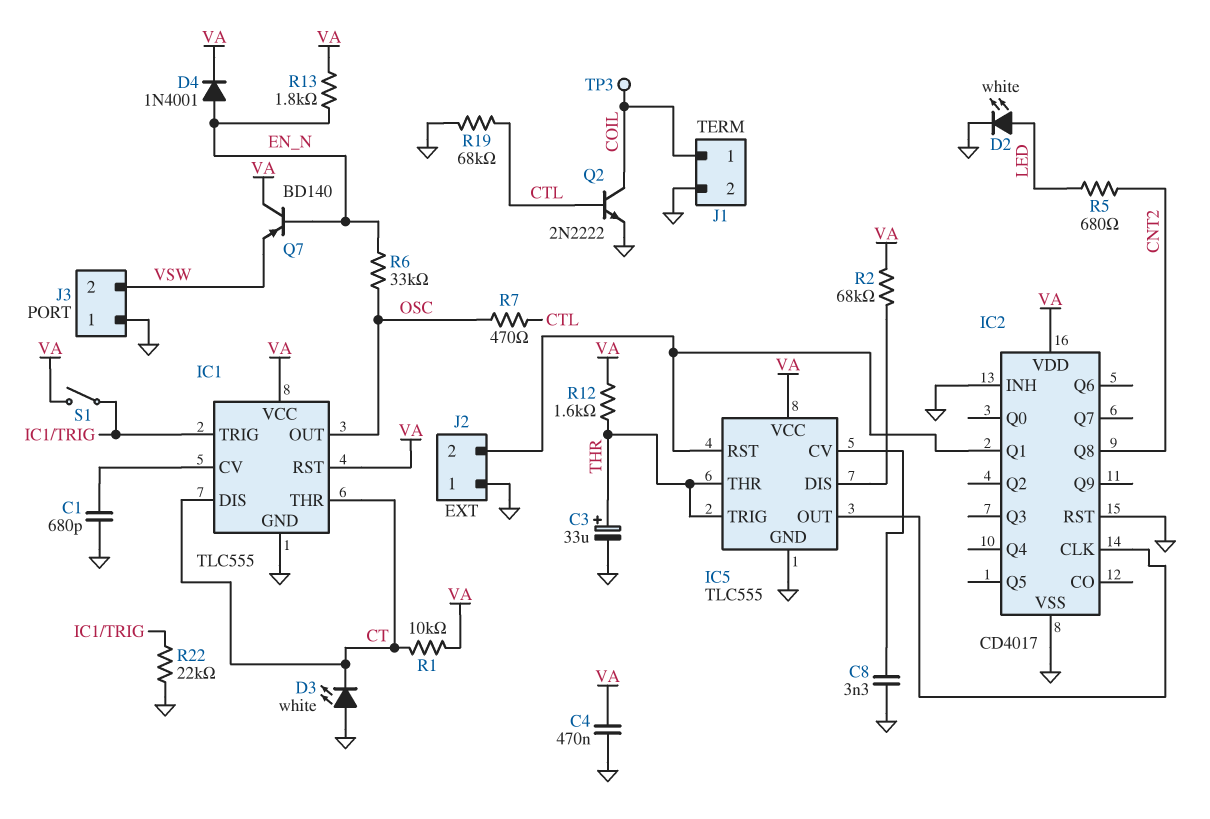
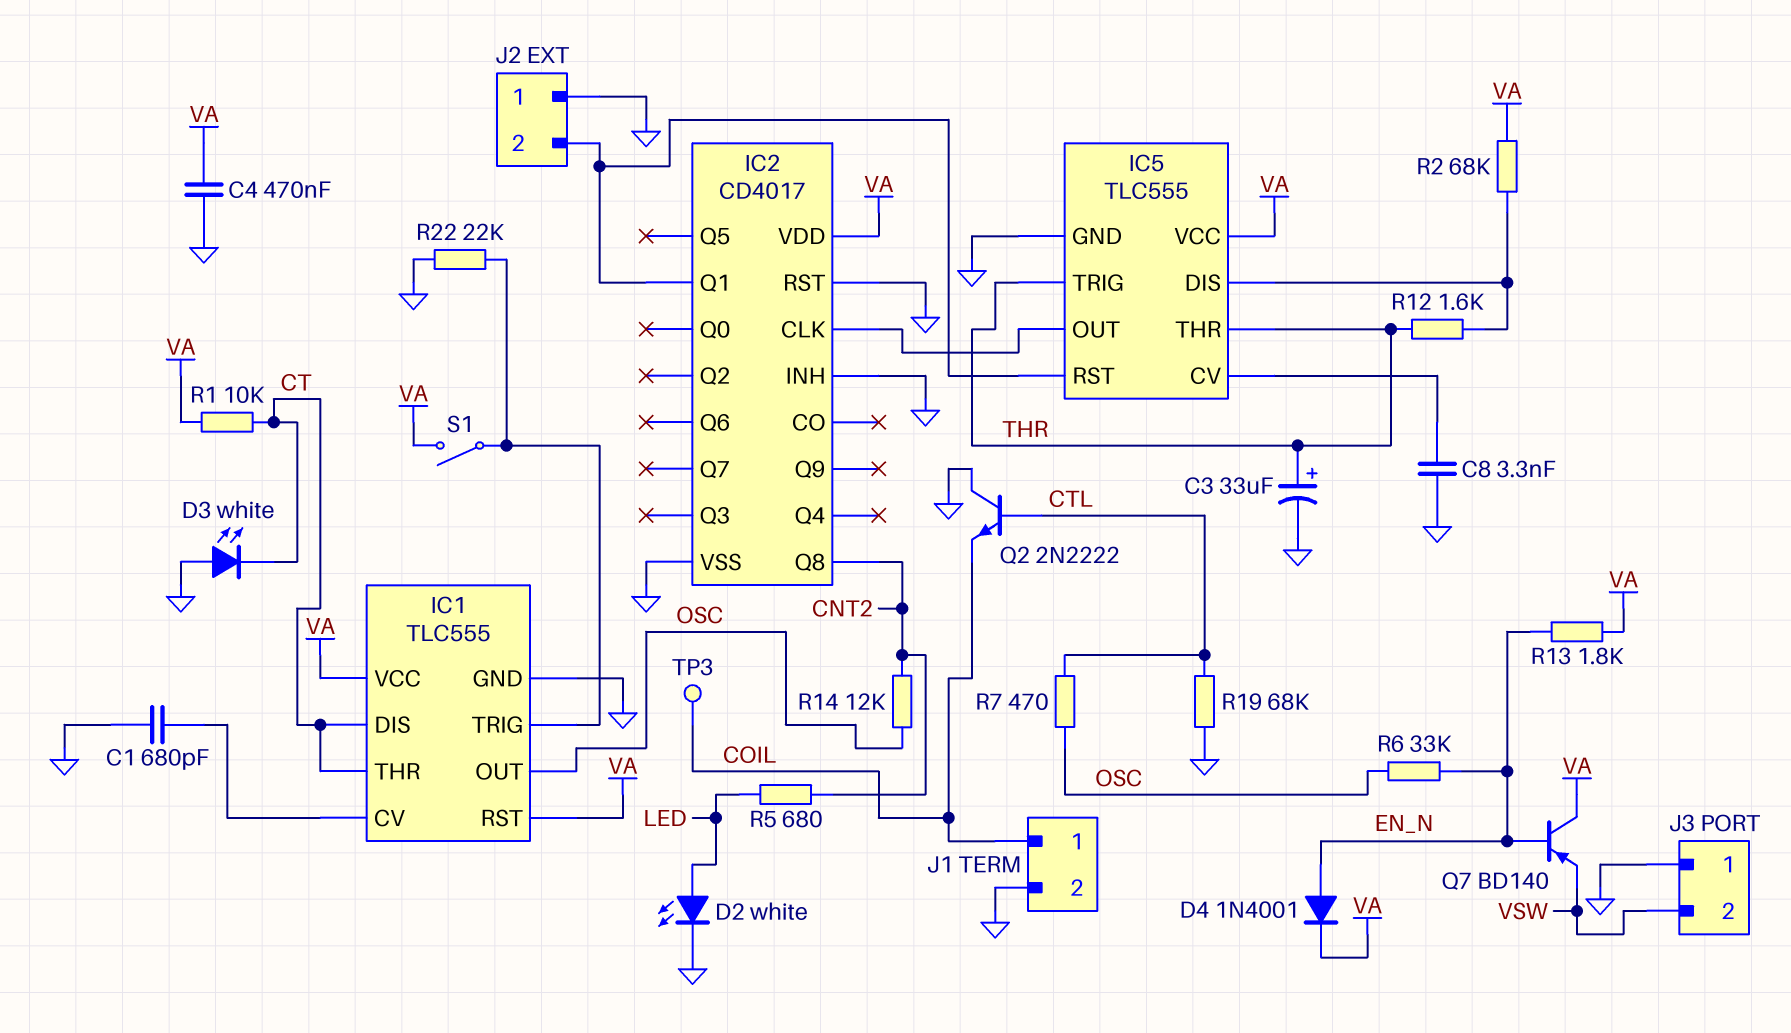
Q2: NPN 2N2222 (B CTL, C COIL, E GND) -> NPN 2N2222 (B CTL, C GND, E COIL)
R12: 1.6k (THR, VA) -> 1.6k (IC5/DIS, THR)
R14: none -> 12k (CNT2, OSC)

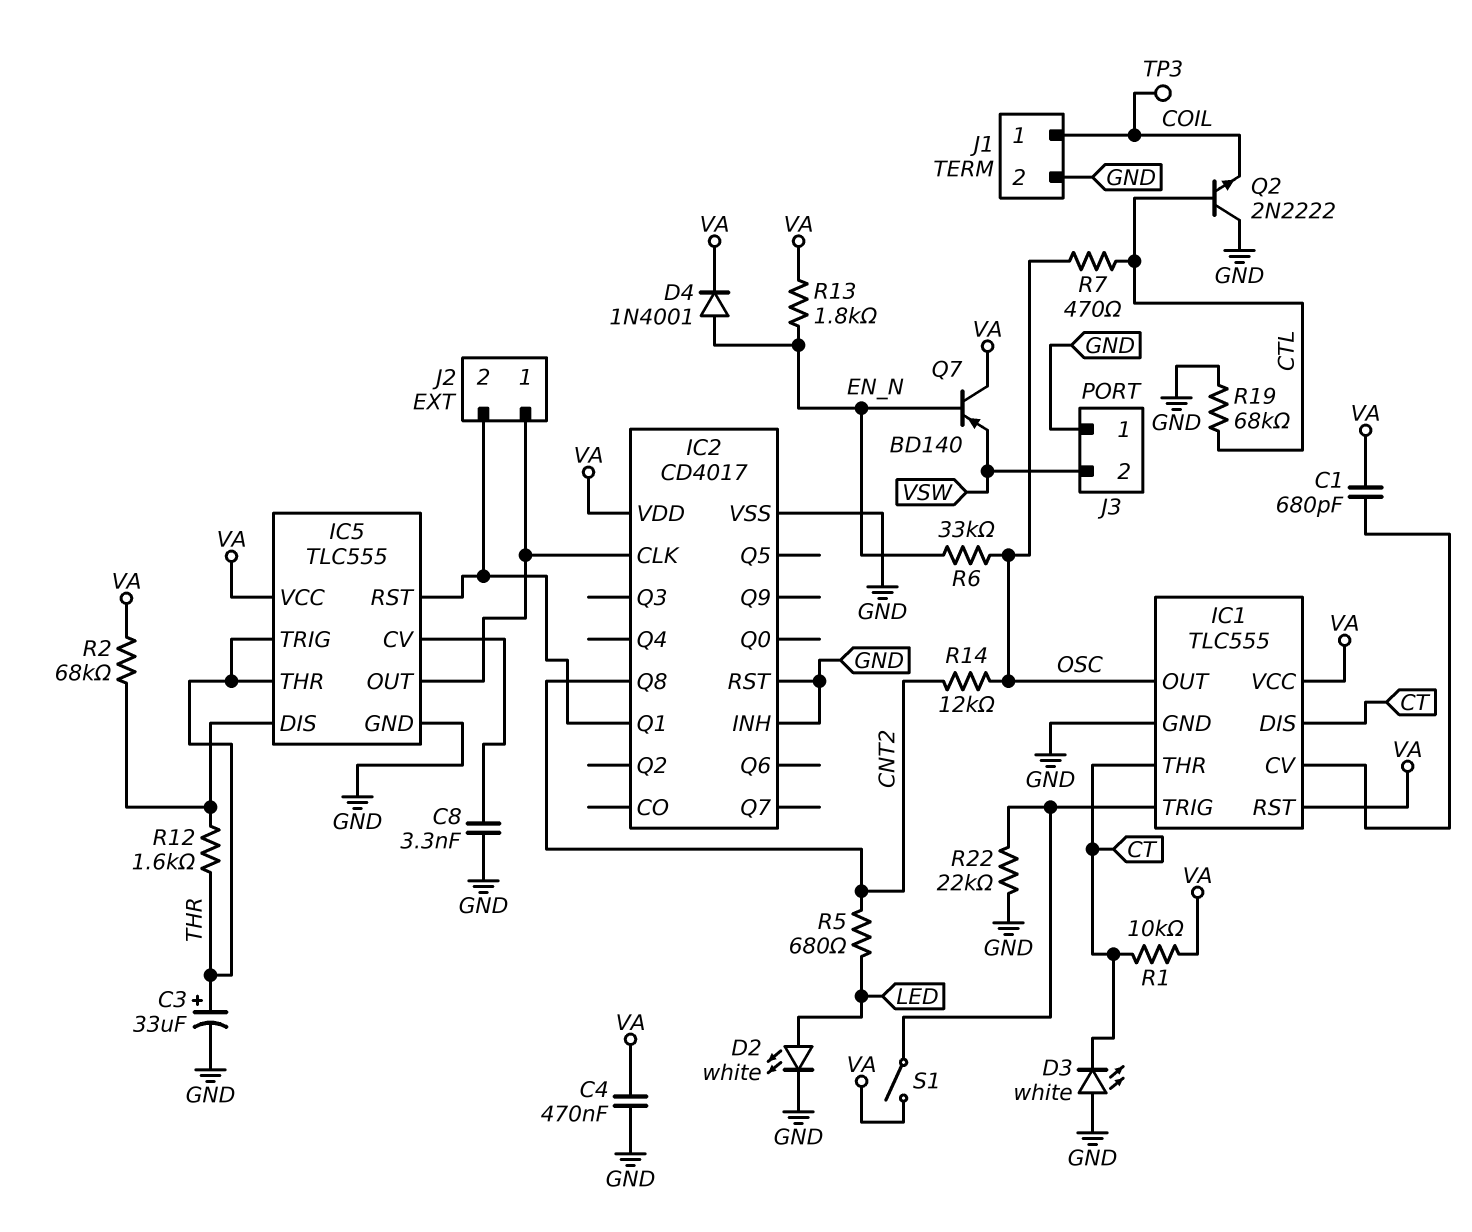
C1: 680pF (GND, IC1/CV) -> 680pF (IC1/CV, VA)
J2 pin 1: GND -> IC2/CLK

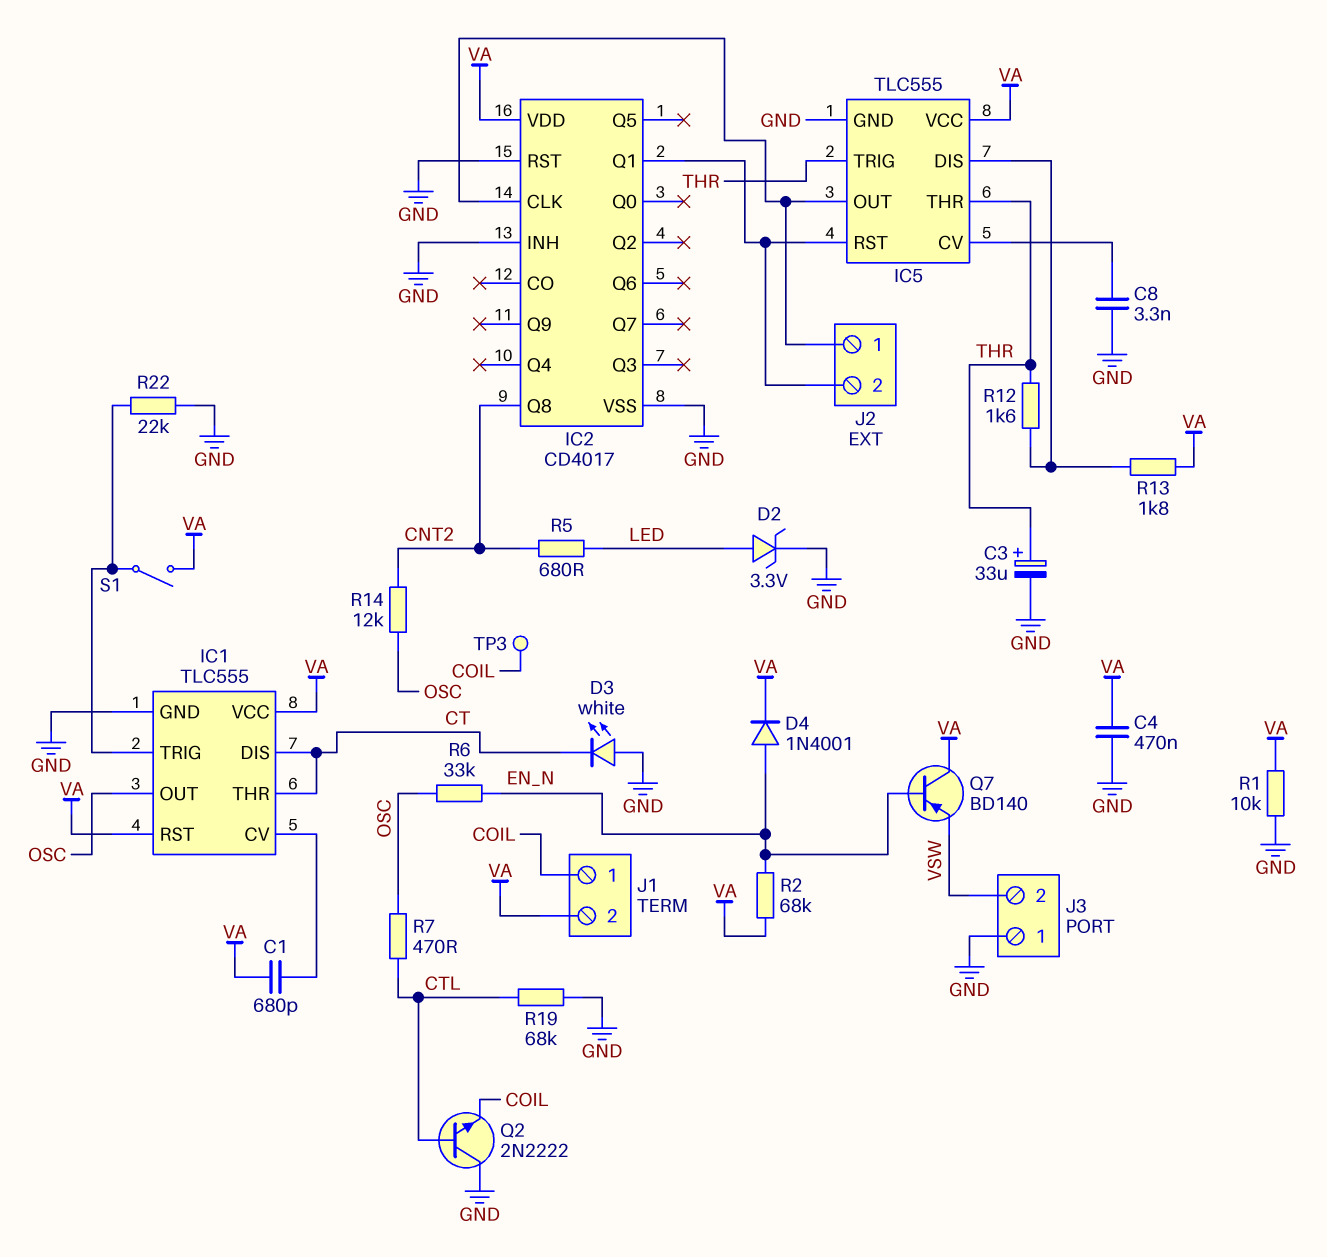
D2: LED white (A LED, K GND) -> zener 3.3V (A LED, K GND)
J1 pin 2: GND -> VA
R1: 10k (CT, VA) -> 10k (GND, VA)
R2: 68k (IC5/DIS, VA) -> 68k (EN_N, VA)
R13: 1.8k (EN_N, VA) -> 1.8k (IC5/DIS, VA)

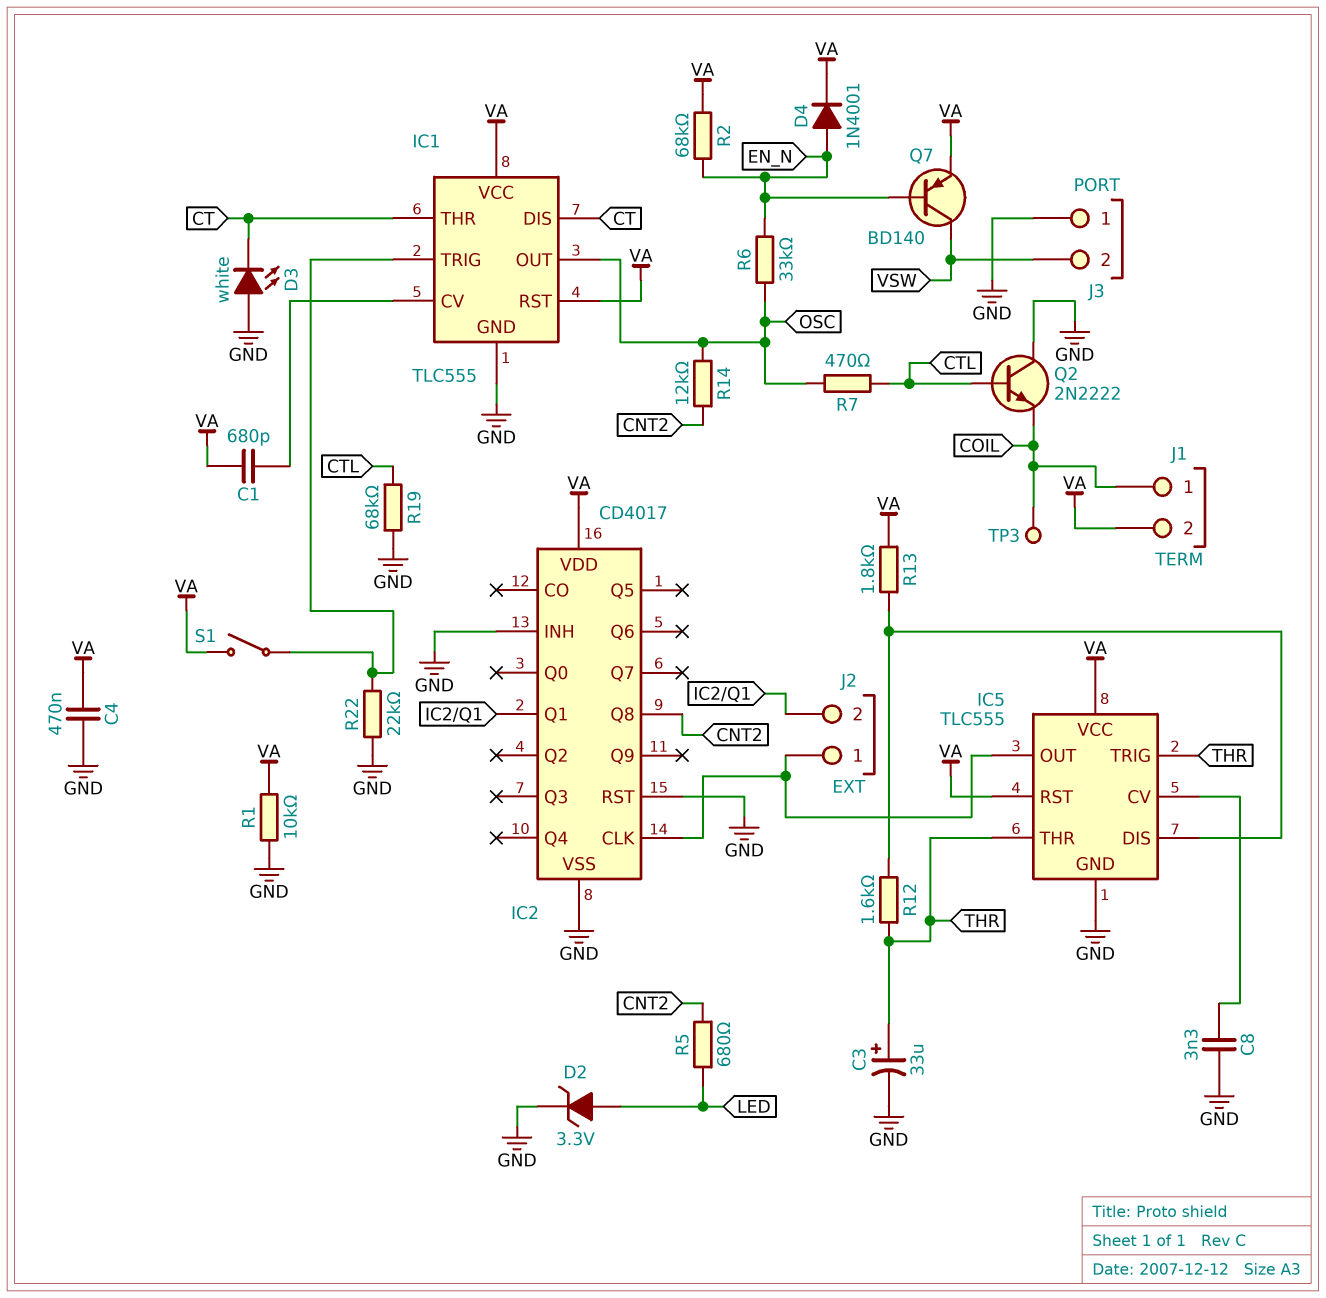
IC5 pin RST: IC2/Q1 -> VA
Q7: PNP BD140 (B EN_N, C VA, E VSW) -> PNP BD140 (B EN_N, C VSW, E VA)

